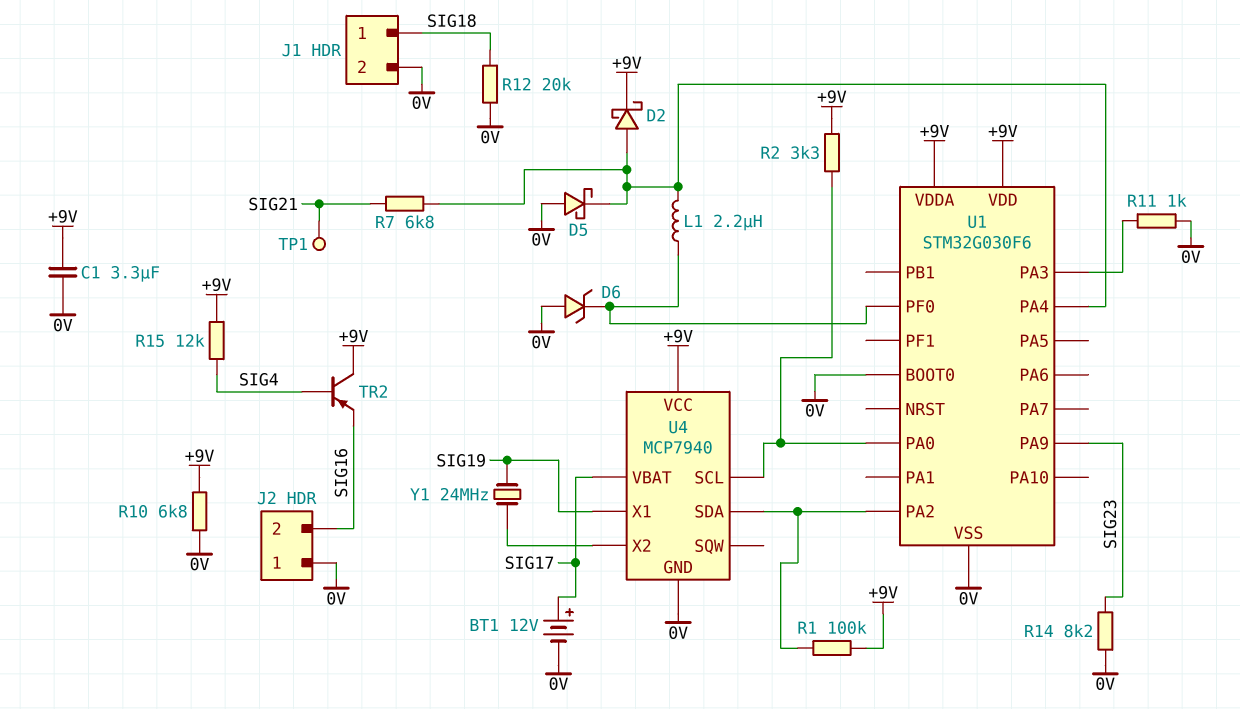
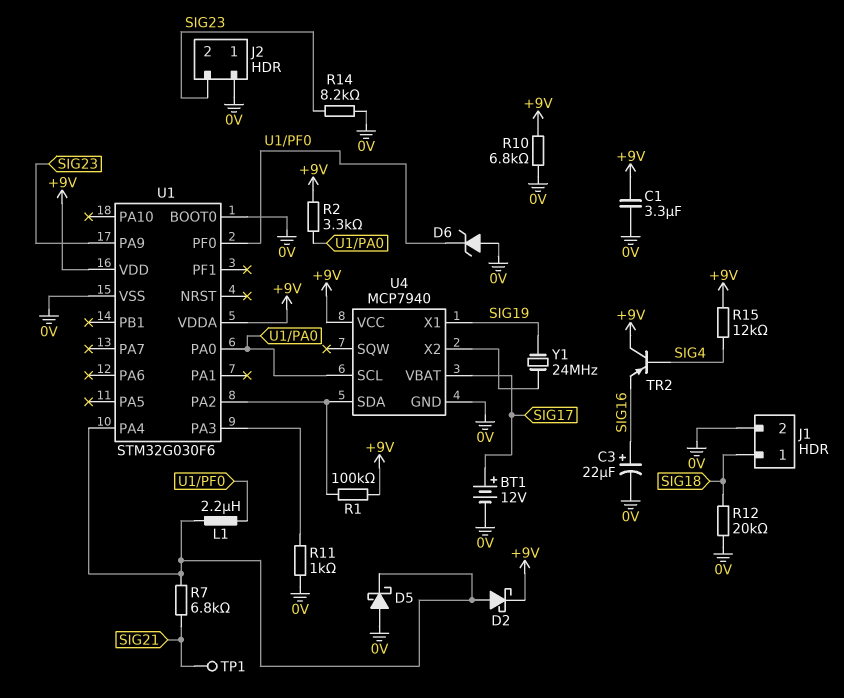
C3: none -> 22uF (plus SIG16, minus 0V)
J2 pin 2: SIG16 -> SIG23

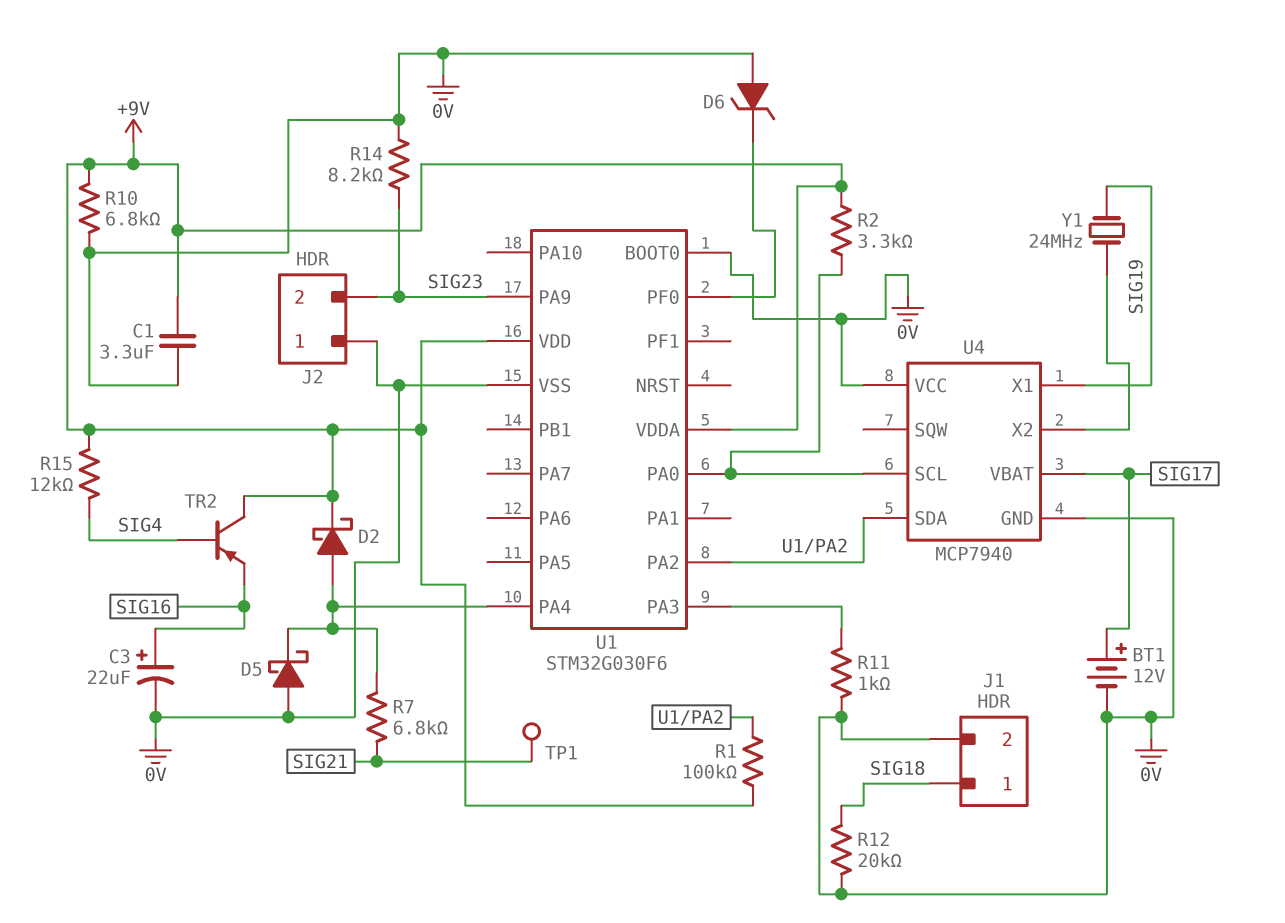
L1: 2.2uH (U1/PA4, U1/PF0) -> none
U4 pin VCC: +9V -> 0V

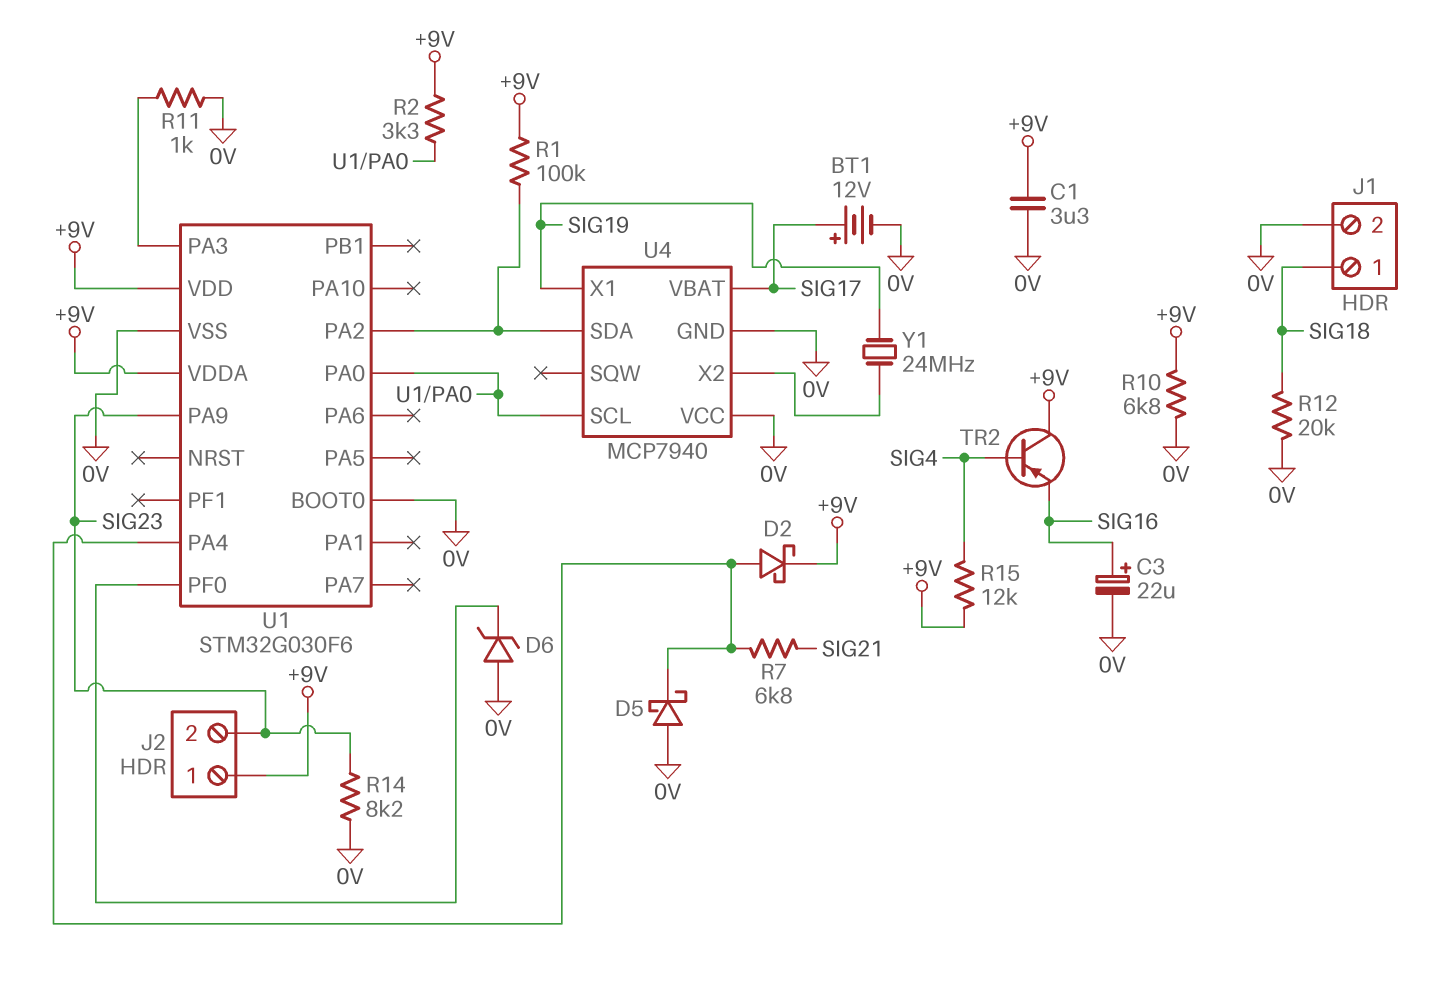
J2 pin 1: 0V -> +9V
TP1: test point (SIG21) -> none

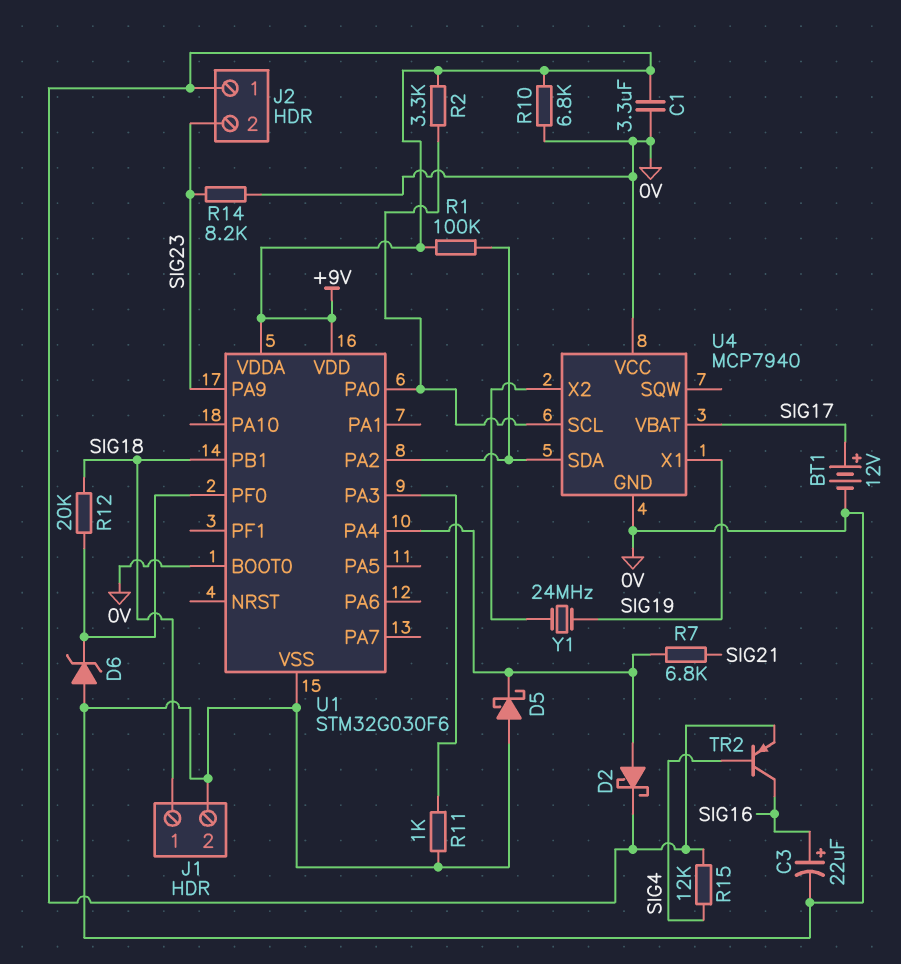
R12: 20k (0V, SIG18) -> 20k (SIG18, U1/PF0)
TR2: PNP (B SIG4, C +9V, E SIG16) -> PNP (B SIG4, C SIG16, E +9V)
U1 pin PB1: none -> SIG18

